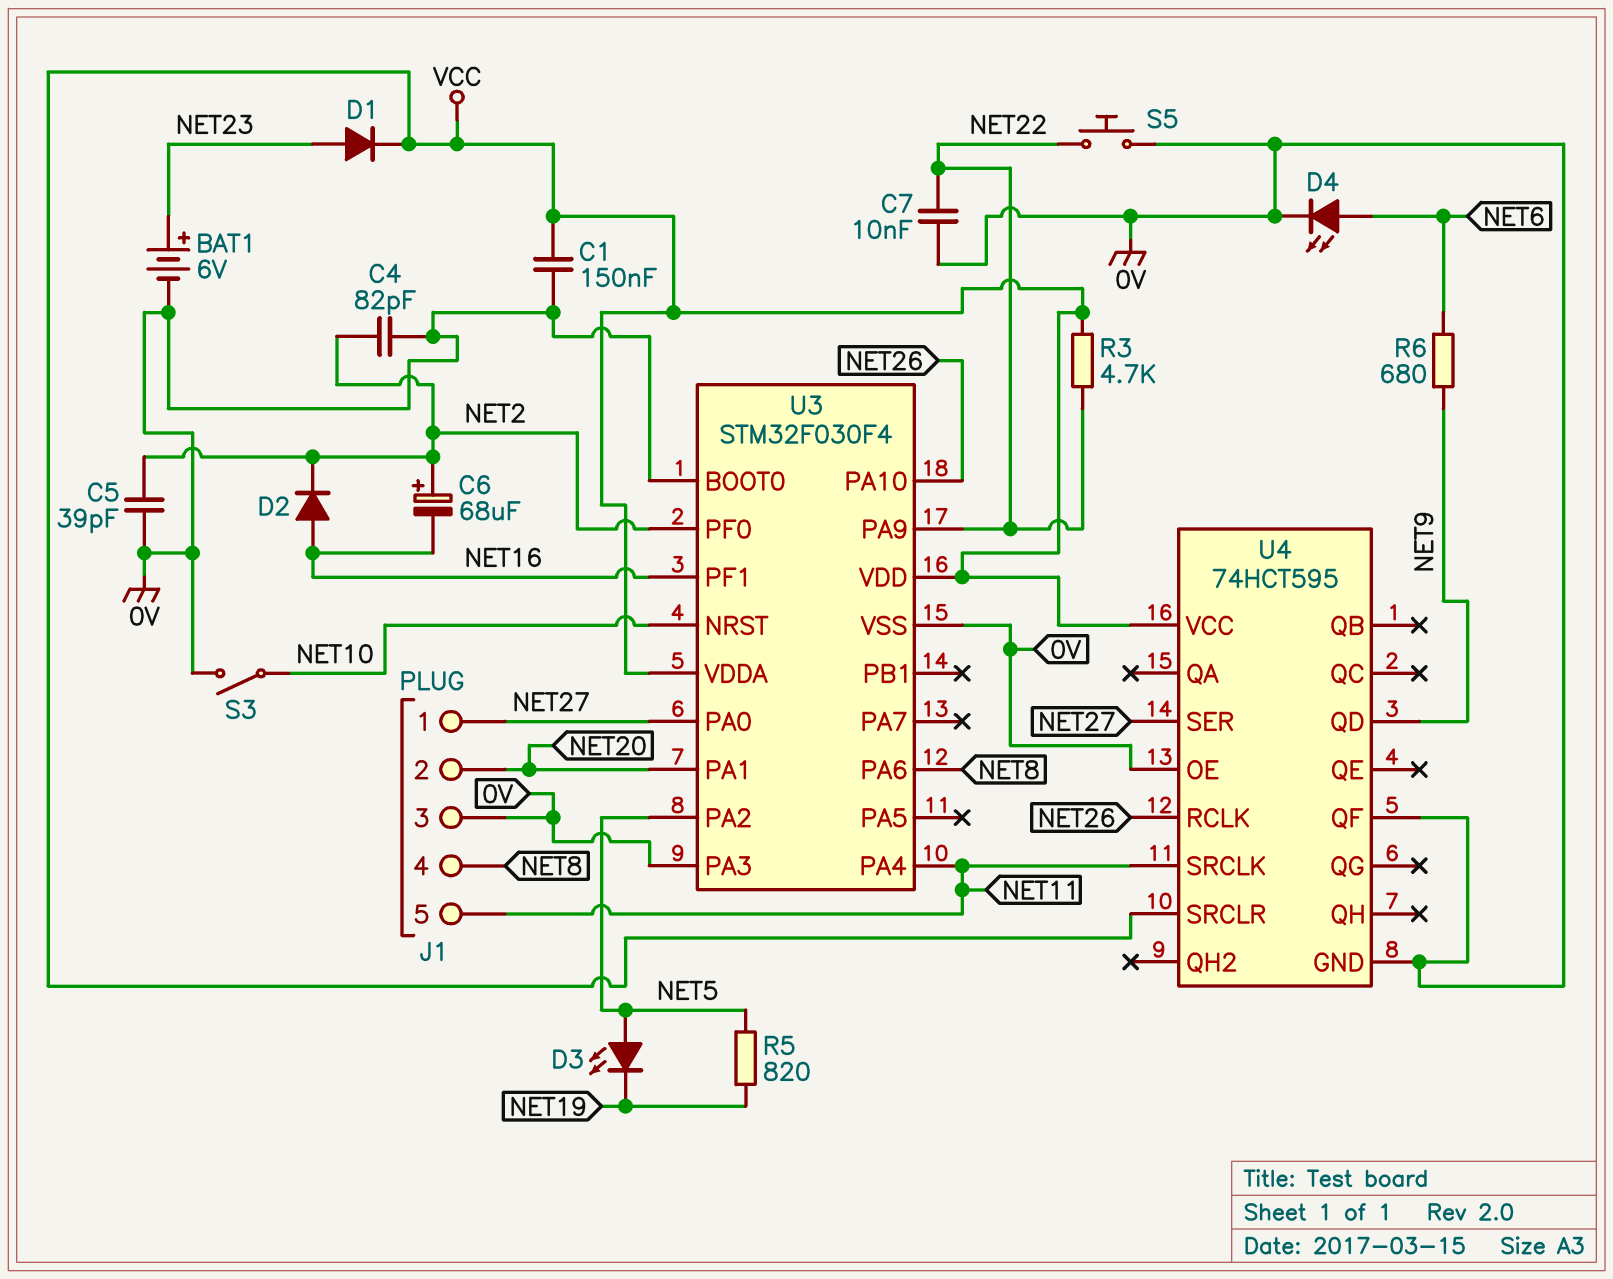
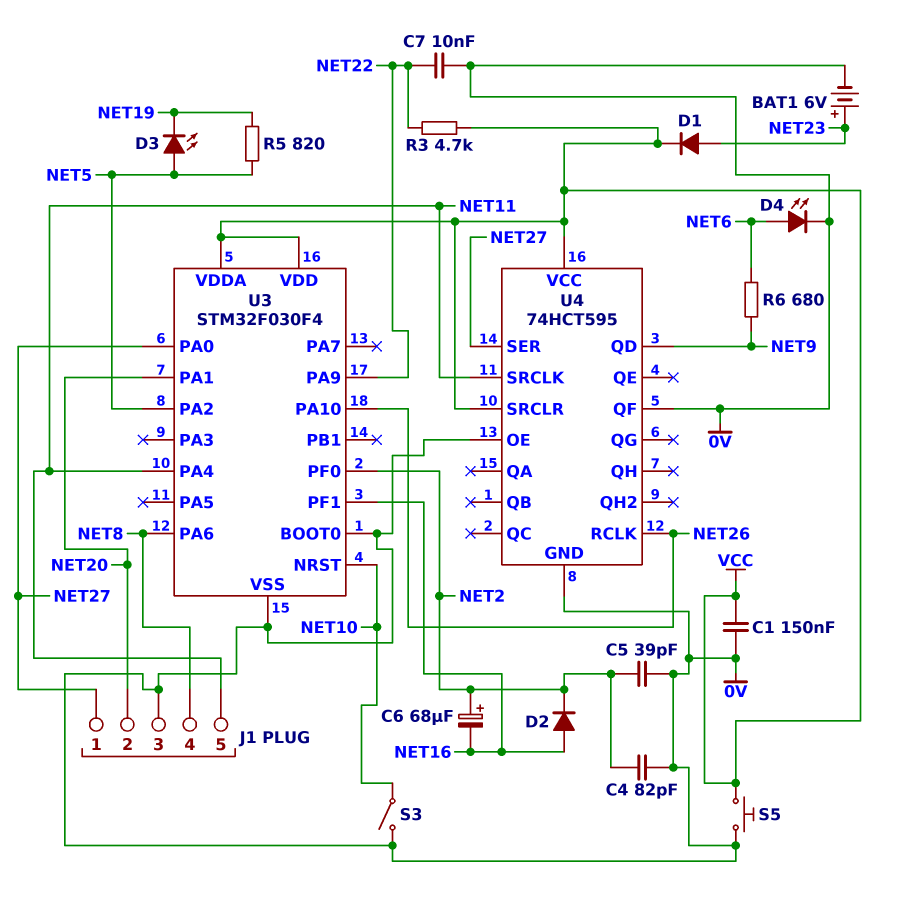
S5: button (0V, NET22) -> button (0V, VCC)
U3 pin PA3: 0V -> none

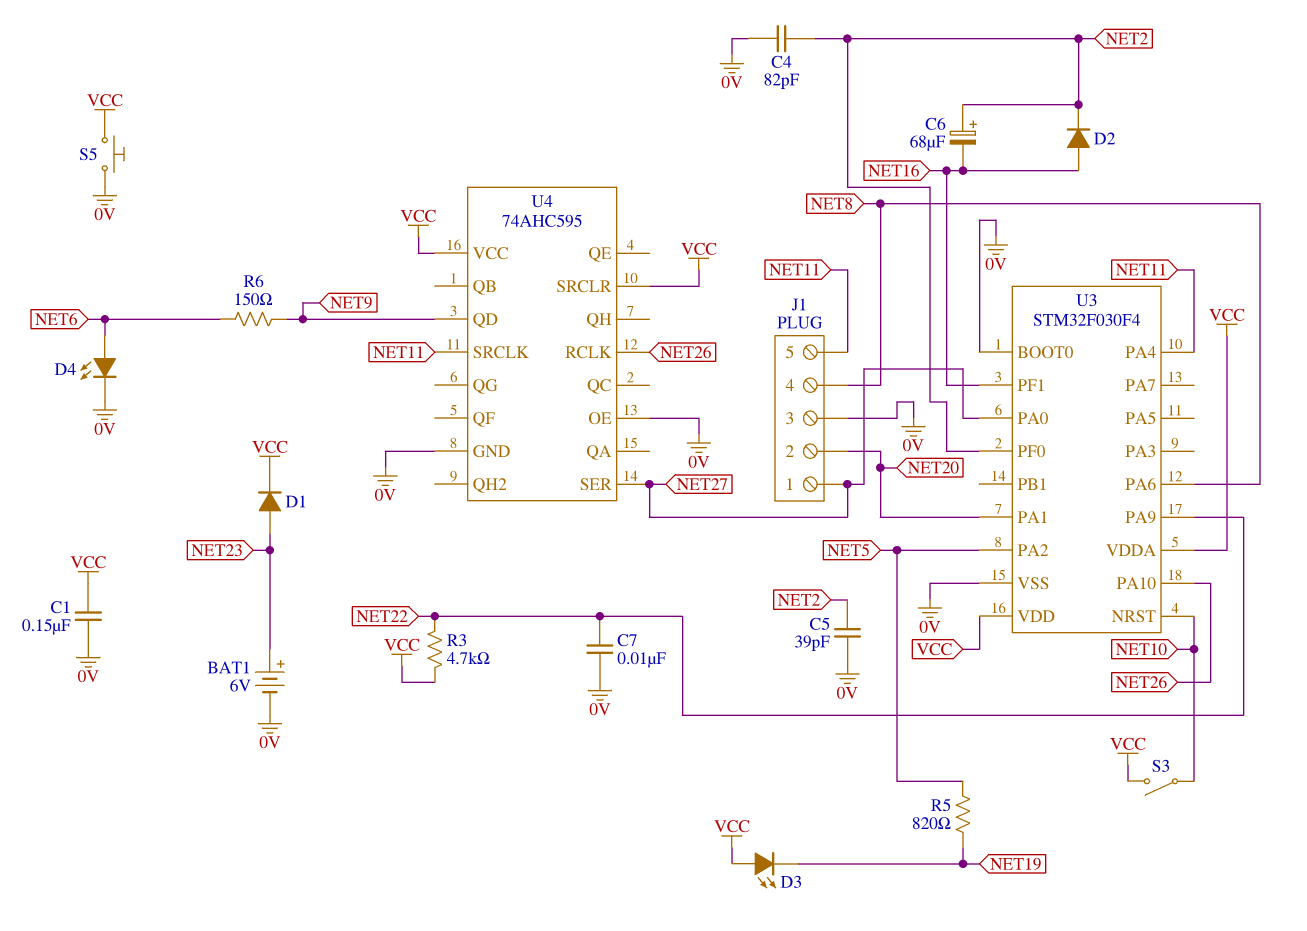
D3: LED (A NET5, K NET19) -> LED (A VCC, K NET19)
R6: 680 (NET6, NET9) -> 150 (NET6, NET9)
S3: switch (0V, NET10) -> switch (NET10, VCC)
U4: 74HCT595 -> 74AHC595
U4 pin QF: 0V -> none

